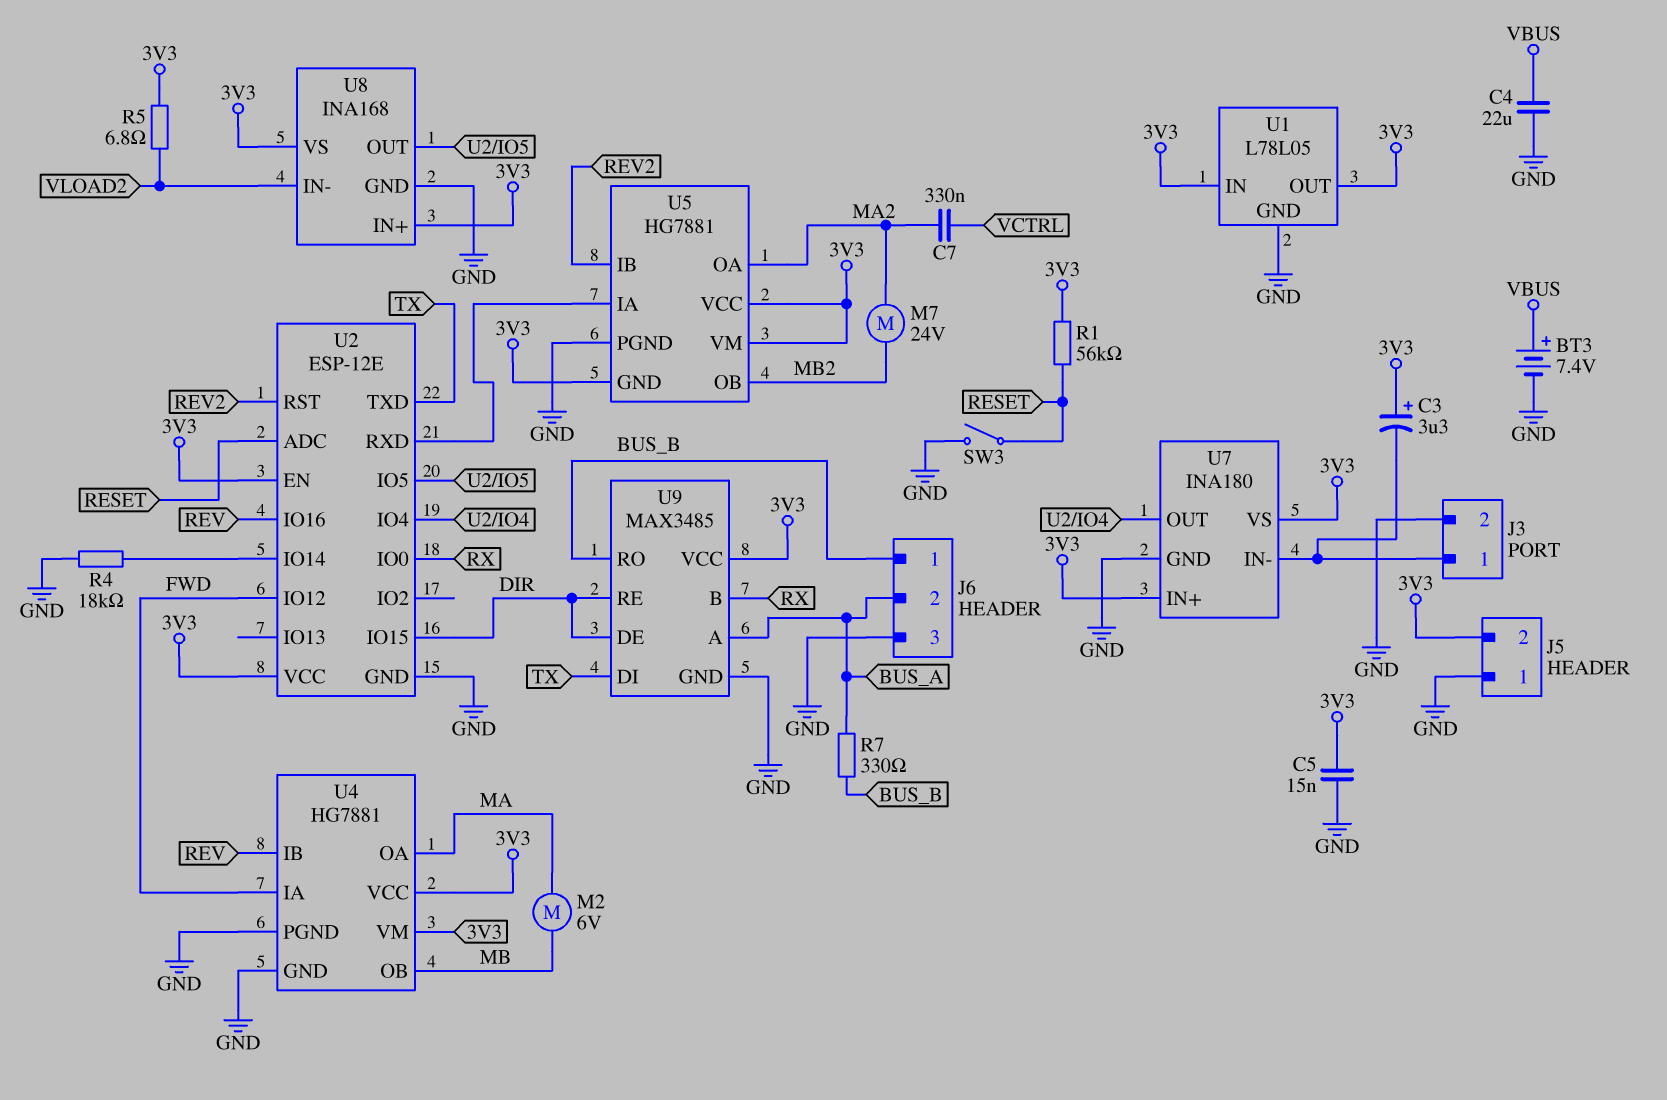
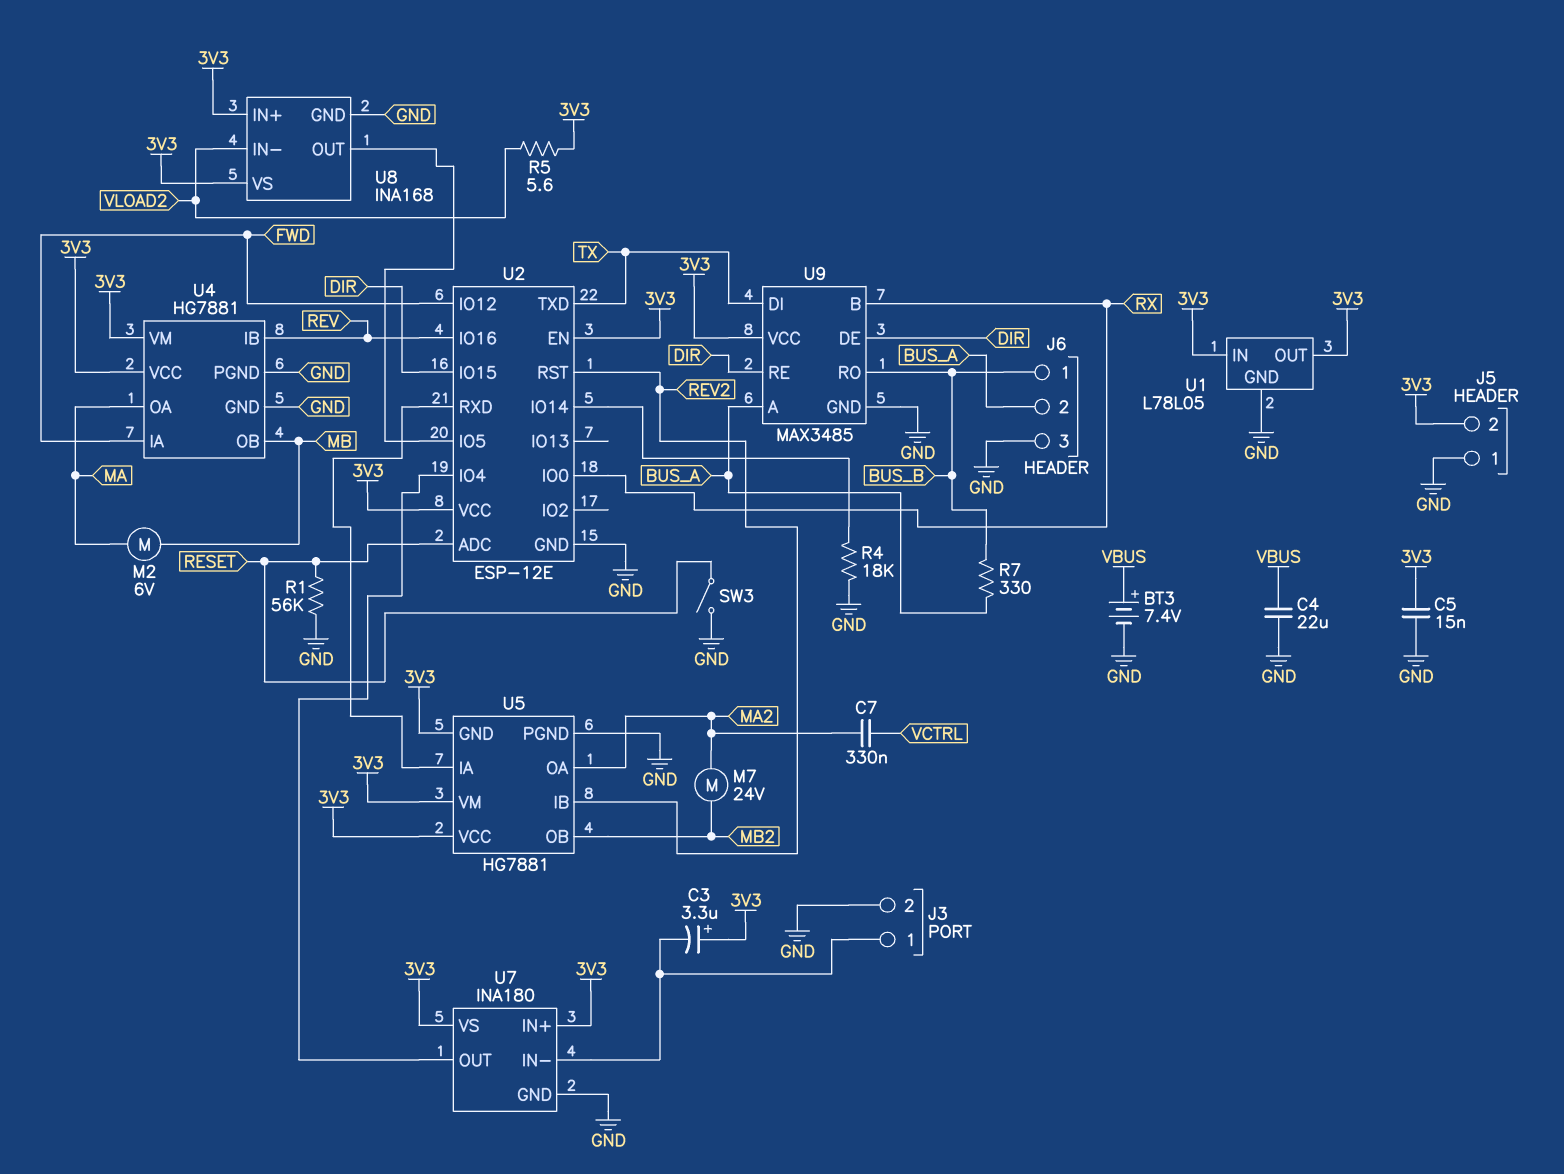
R1: 56k (3V3, RESET) -> 56k (GND, RESET)
R5: 6.8 (3V3, VLOAD2) -> 5.6 (3V3, VLOAD2)

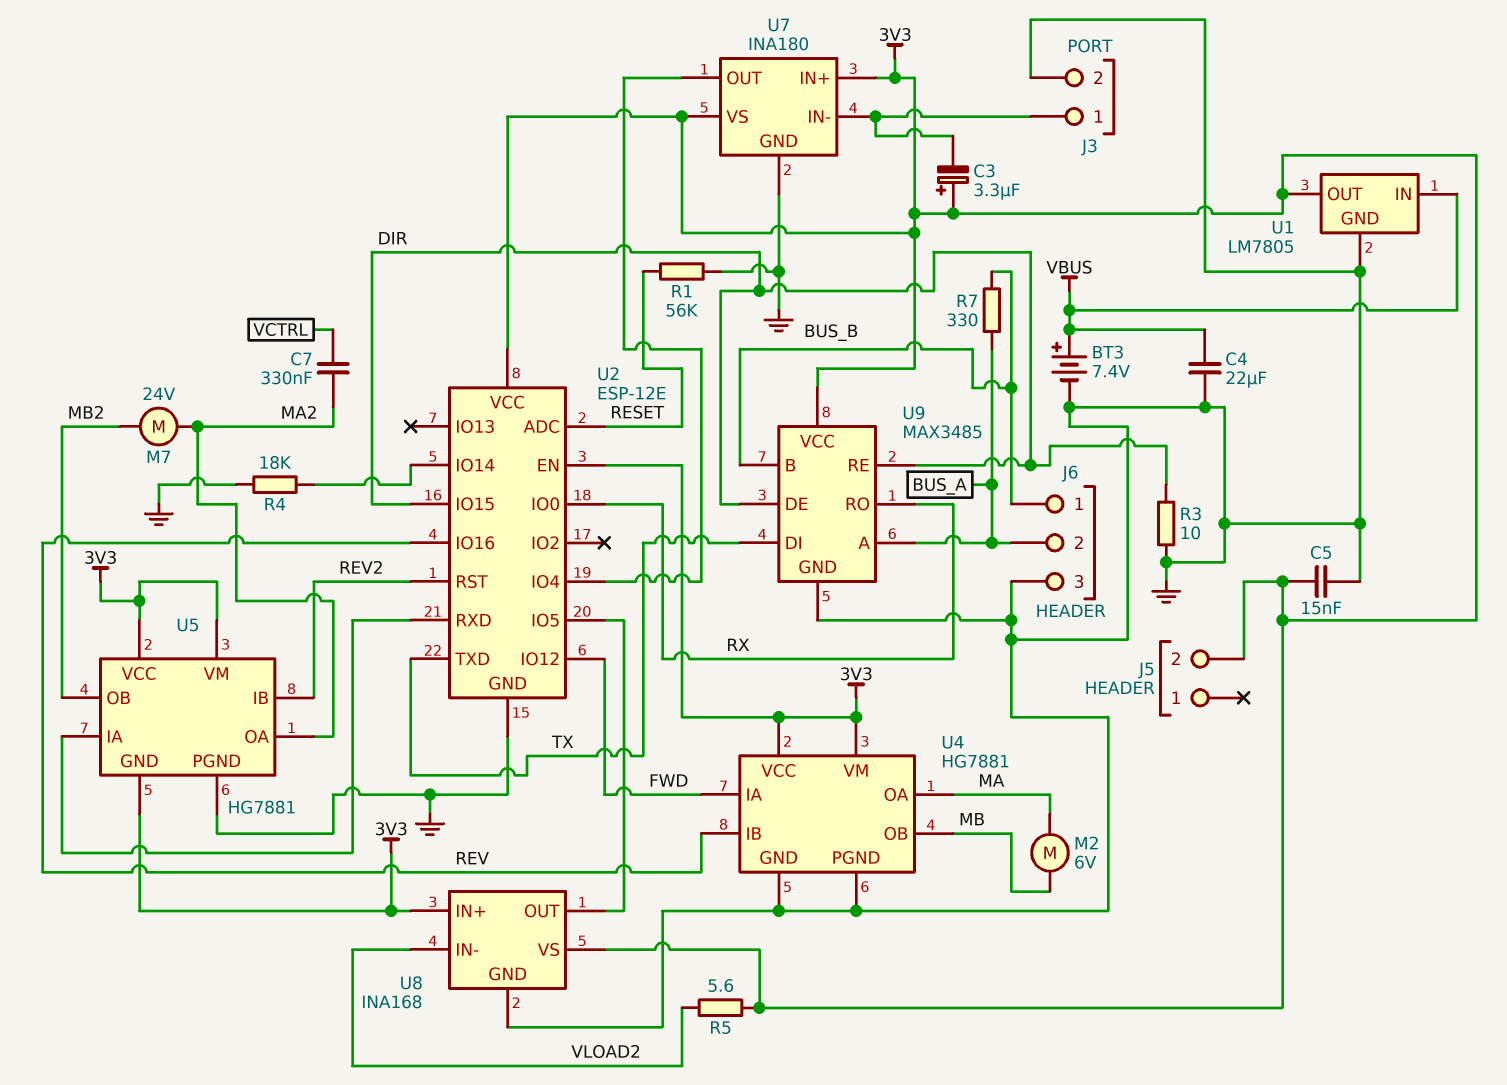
J5 pin 1: GND -> none
R3: none -> 10 (DIR, GND)
SW3: switch (GND, RESET) -> none
U1: L78L05 -> LM7805
U1 pin IN: 3V3 -> VBUS
U9 pin B: RX -> BUS_B
U9 pin RO: BUS_B -> RX

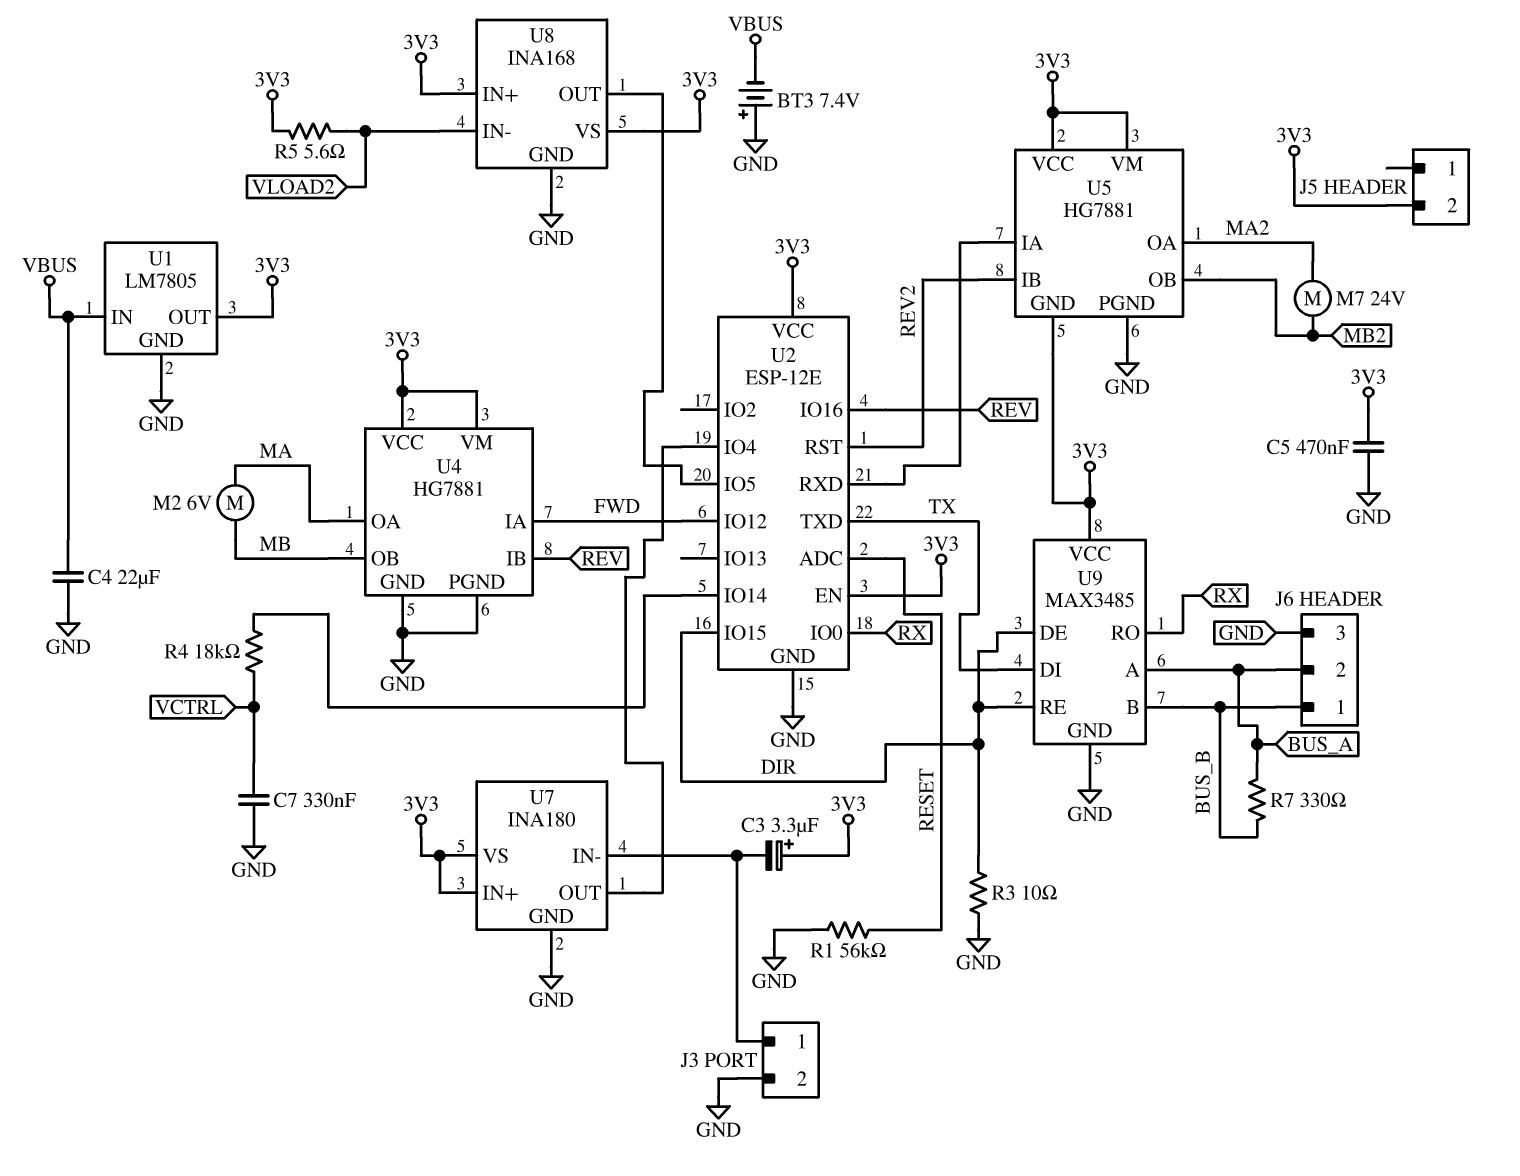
BT3: 7.4V (plus VBUS, minus GND) -> 7.4V (plus GND, minus VBUS)
C5: 15nF (3V3, GND) -> 470nF (3V3, GND)
C7: 330nF (MA2, VCTRL) -> 330nF (GND, VCTRL)
R4: 18k (GND, U2/IO14) -> 18k (U2/IO14, VCTRL)

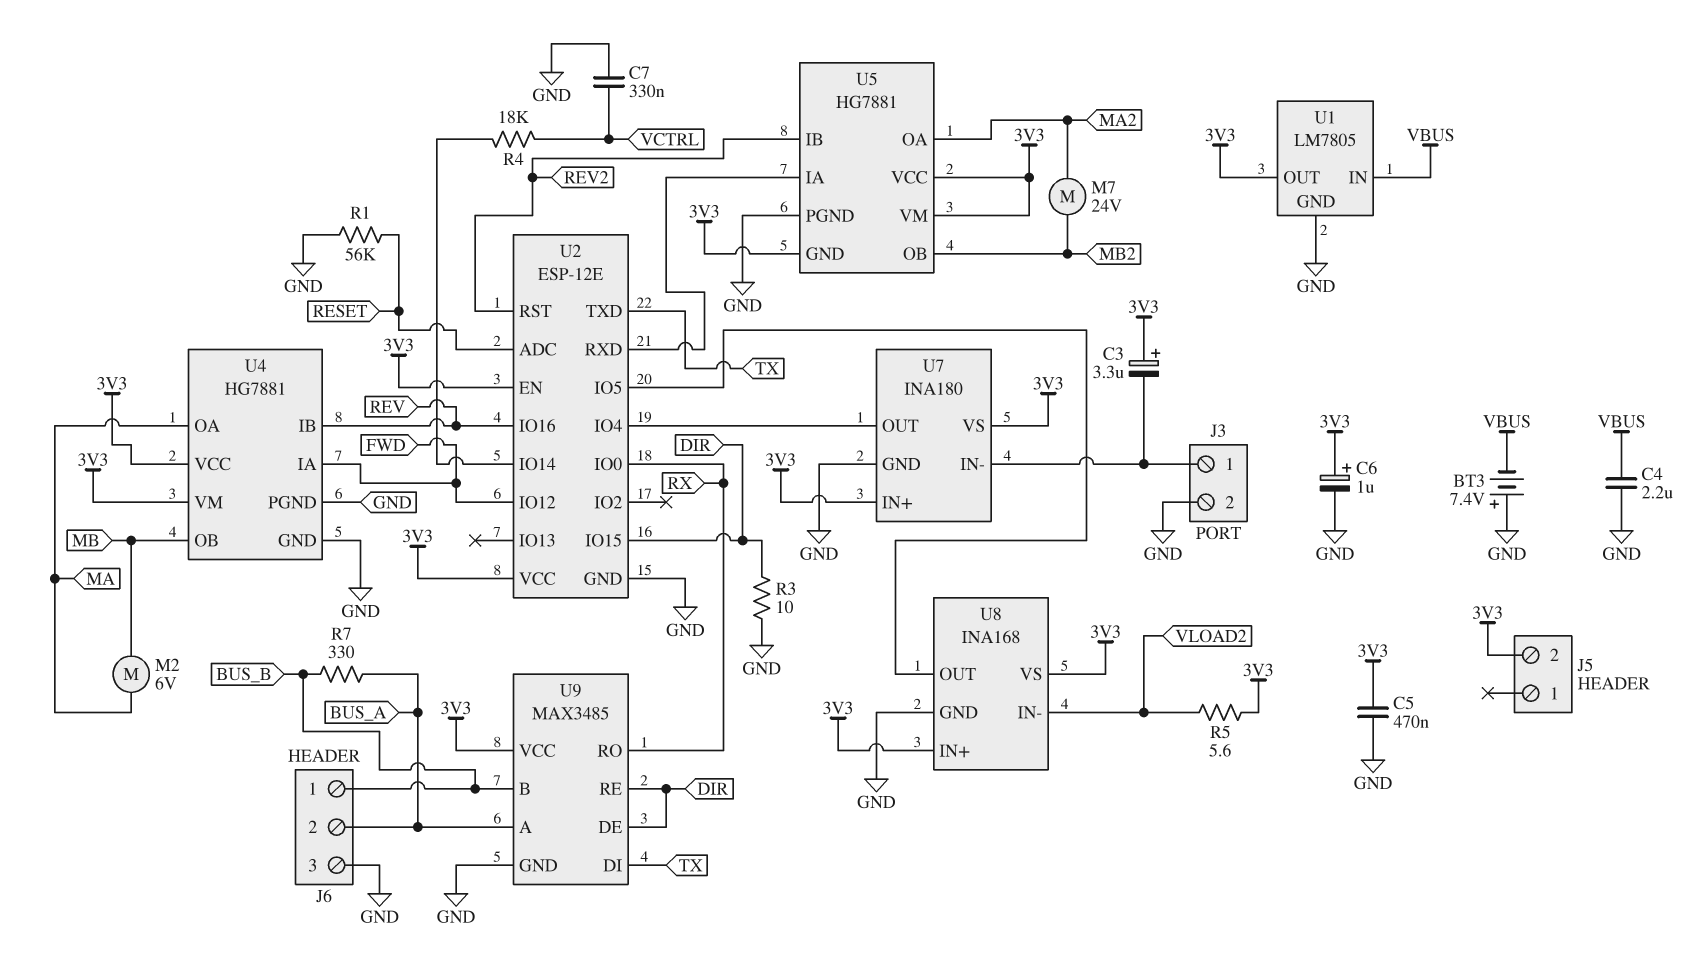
C4: 22uF (GND, VBUS) -> 2.2uF (GND, VBUS)
C6: none -> 1uF (plus 3V3, minus GND)

